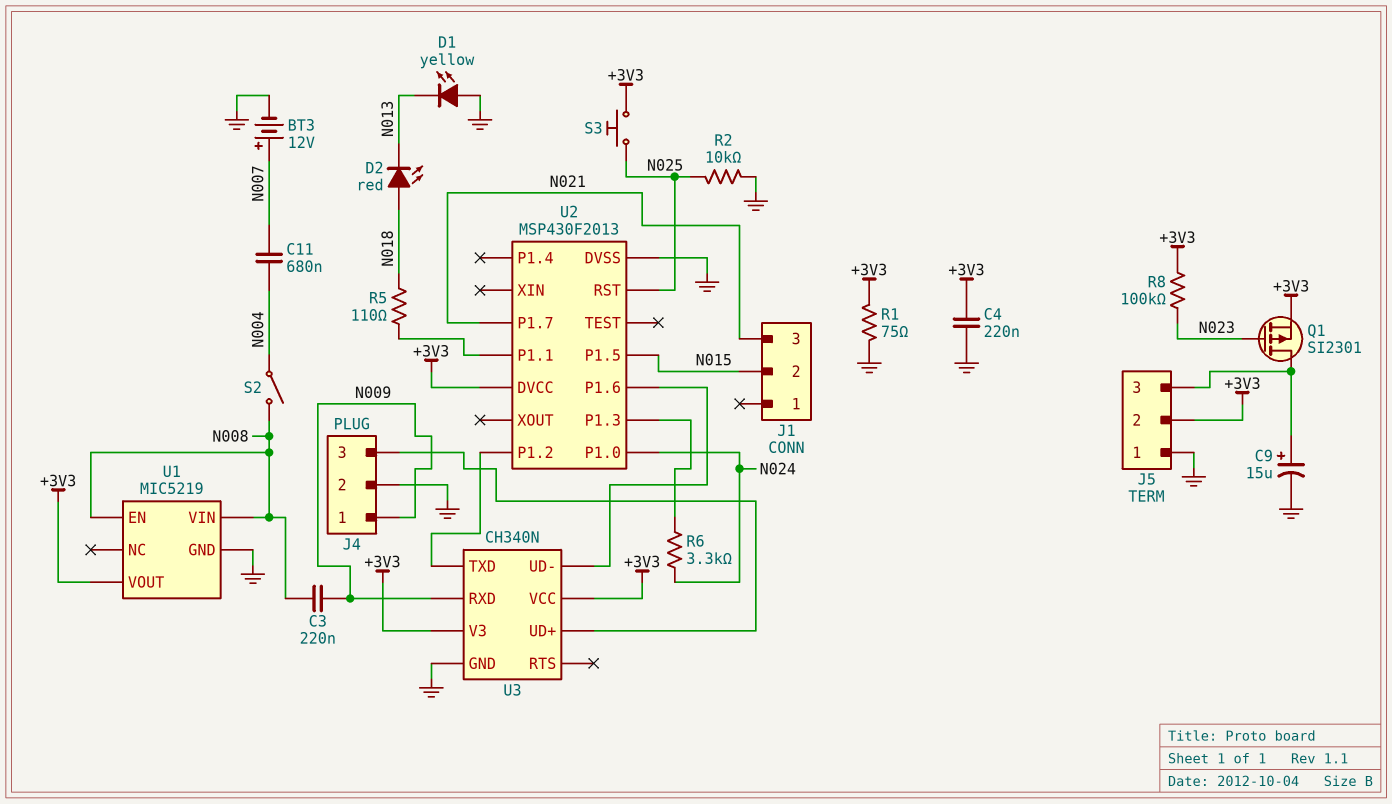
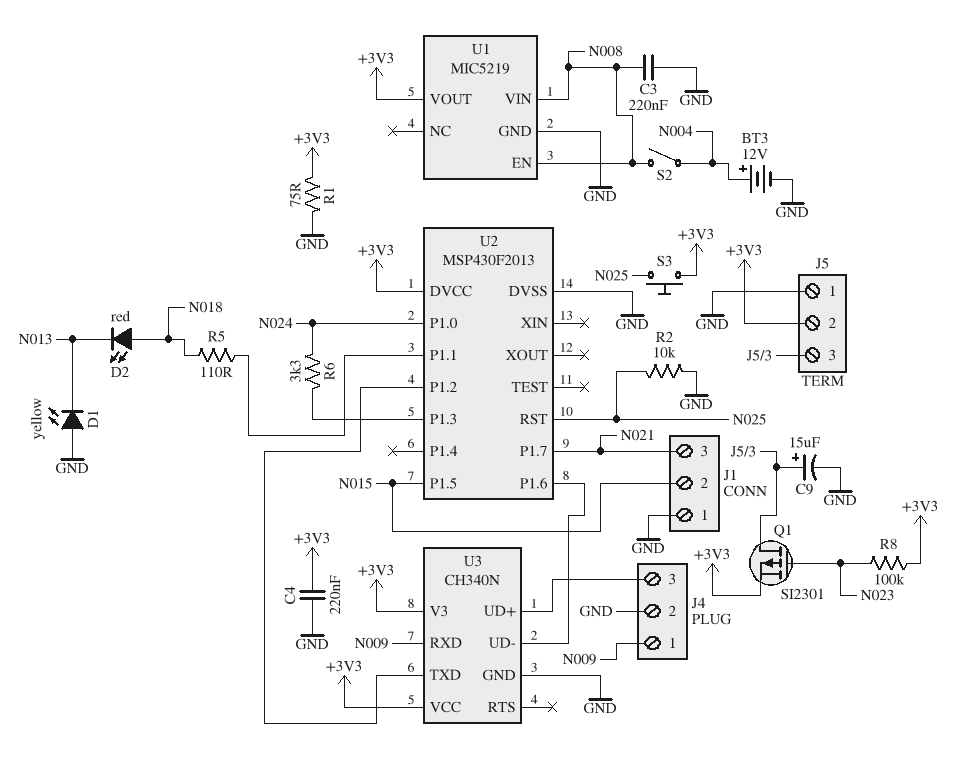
BT3: 12V (plus N007, minus GND) -> 12V (plus N004, minus GND)
C3: 220nF (N008, N009) -> 220nF (GND, N008)
C11: 680nF (N004, N007) -> none
J1 pin 1: none -> GND

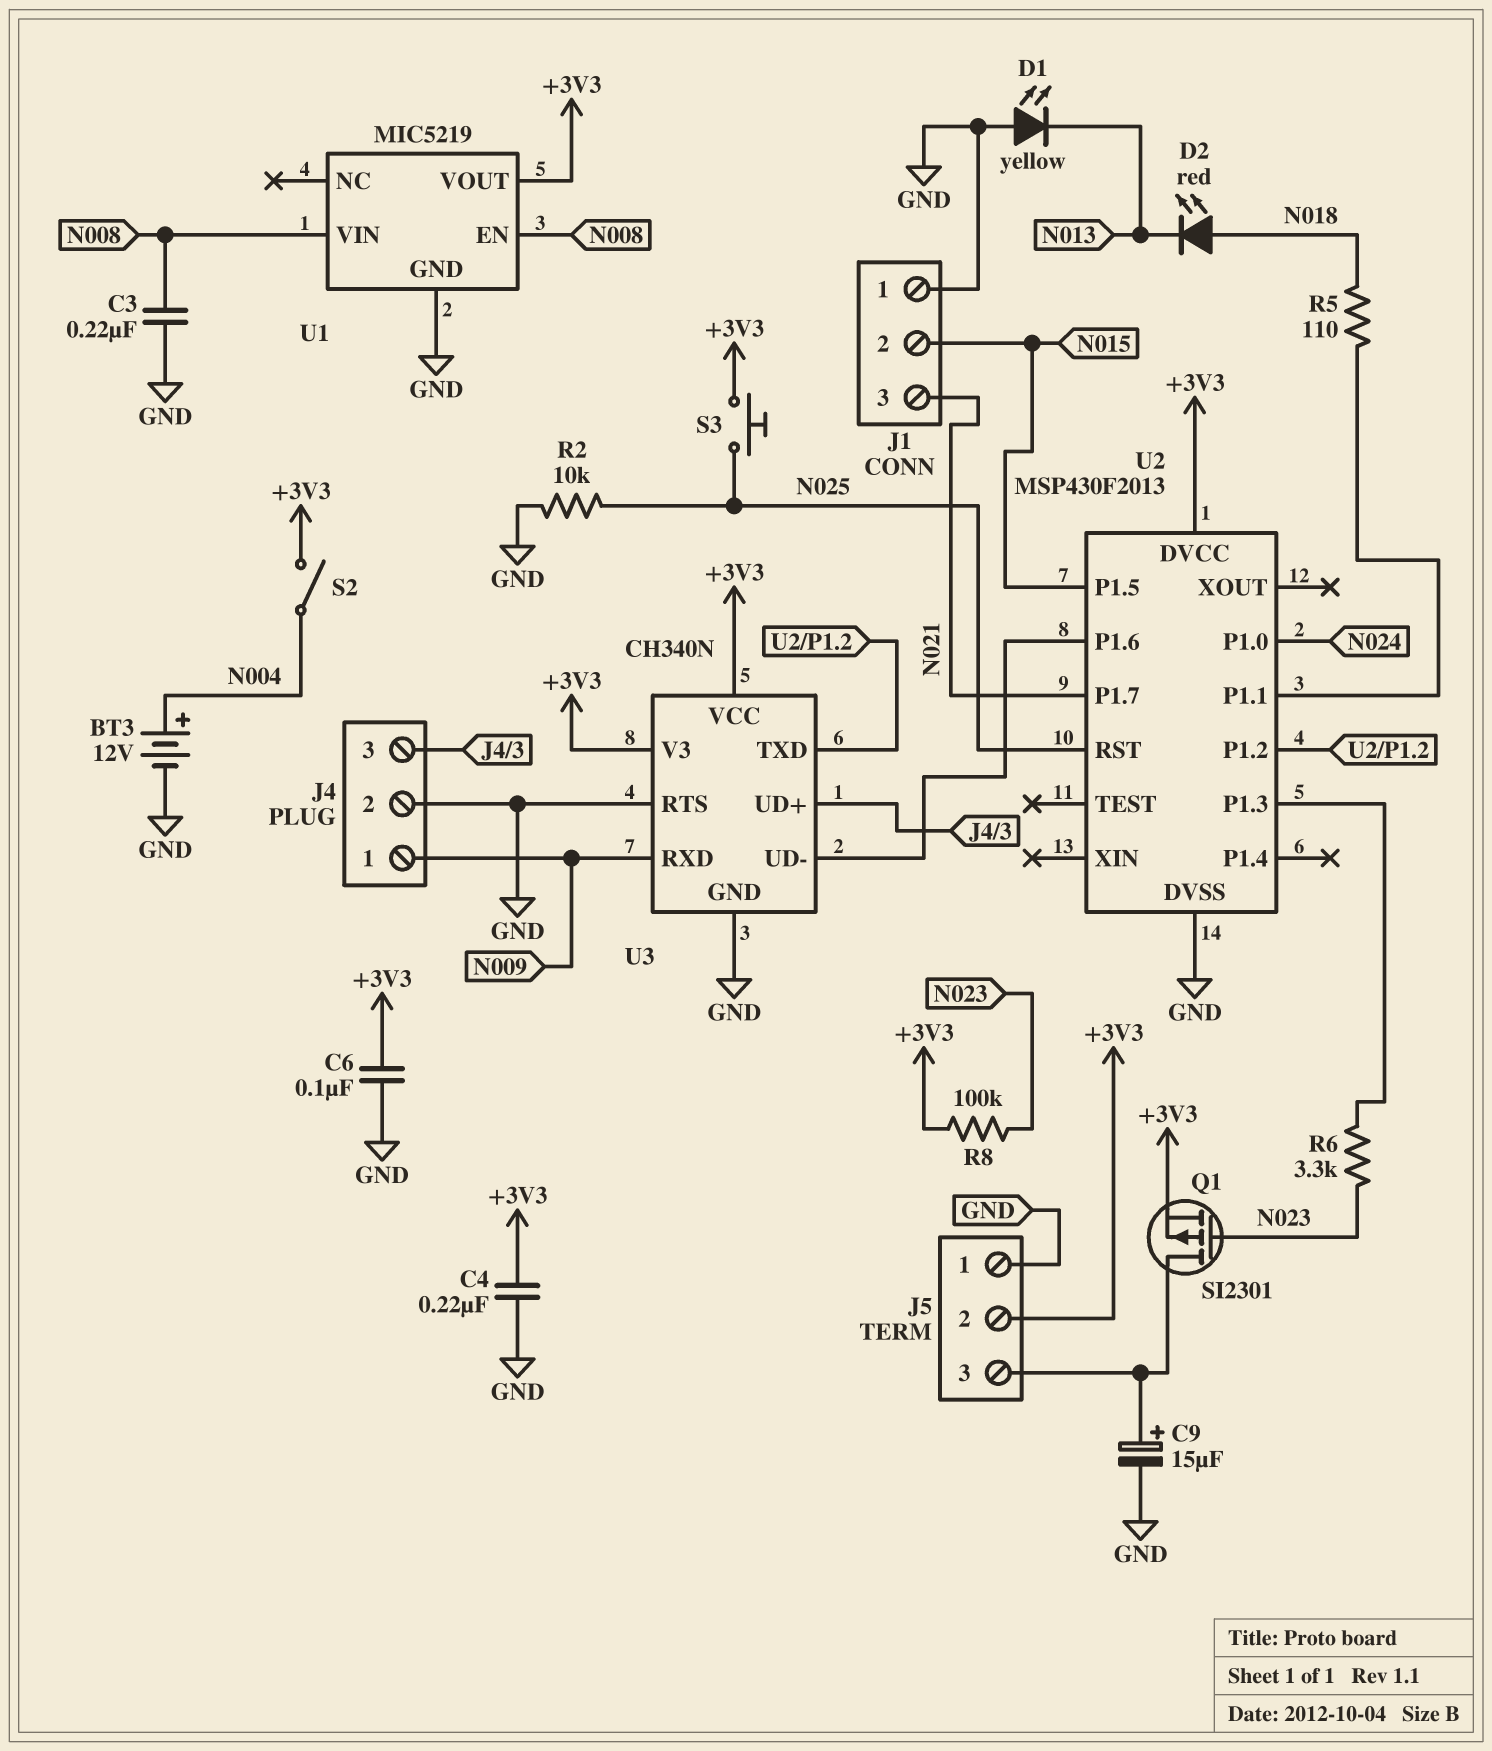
C6: none -> 100nF (+3V3, GND)
R1: 75 (+3V3, GND) -> none
R6: 3.3k (N024, U2/P1.3) -> 3.3k (N023, U2/P1.3)
S2: switch (N004, N008) -> switch (+3V3, N004)
U3 pin RTS: none -> GND

